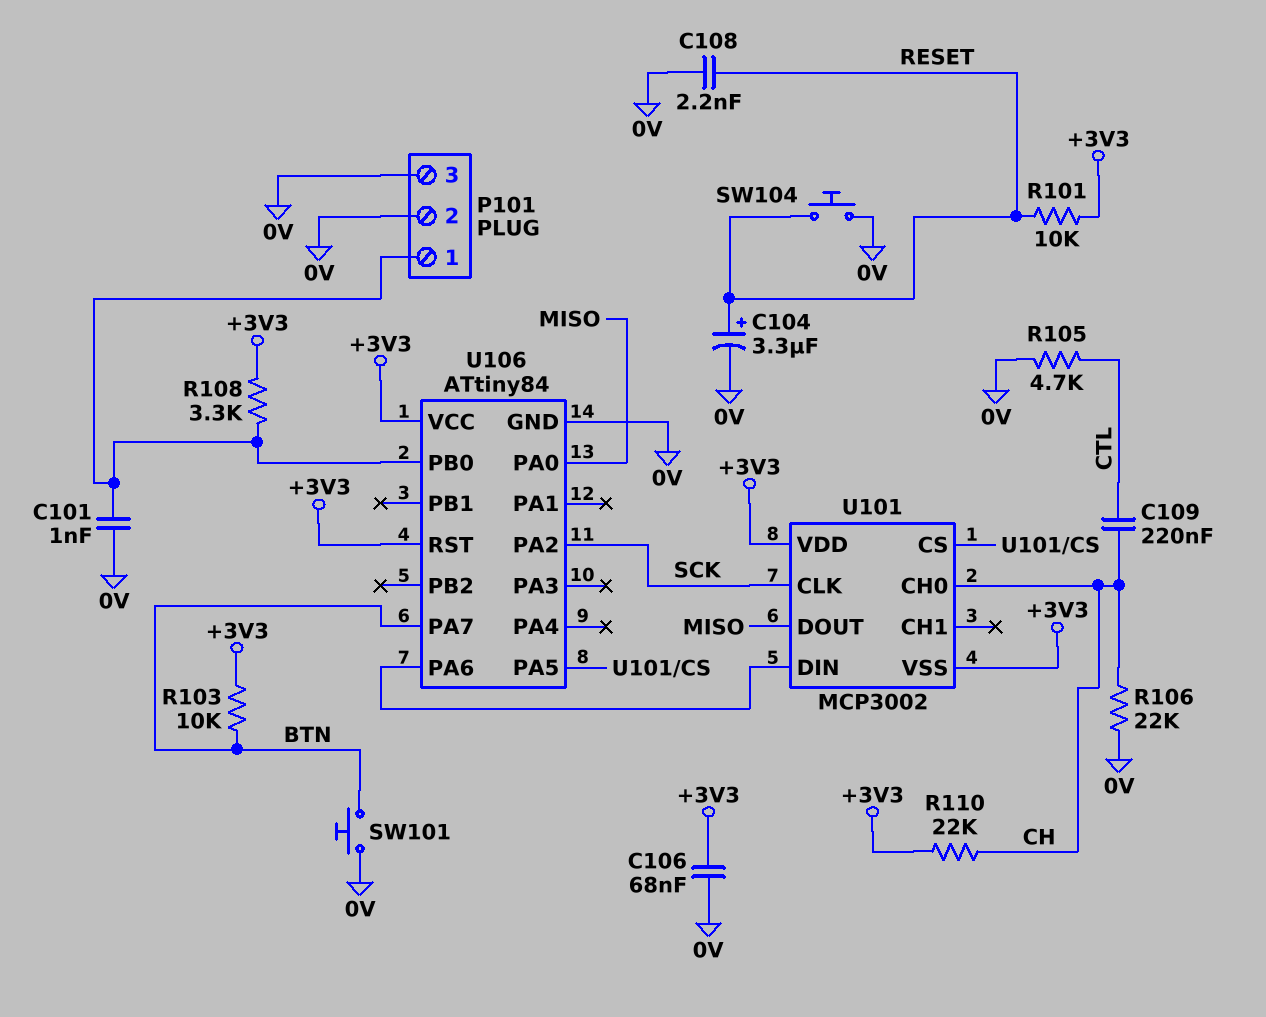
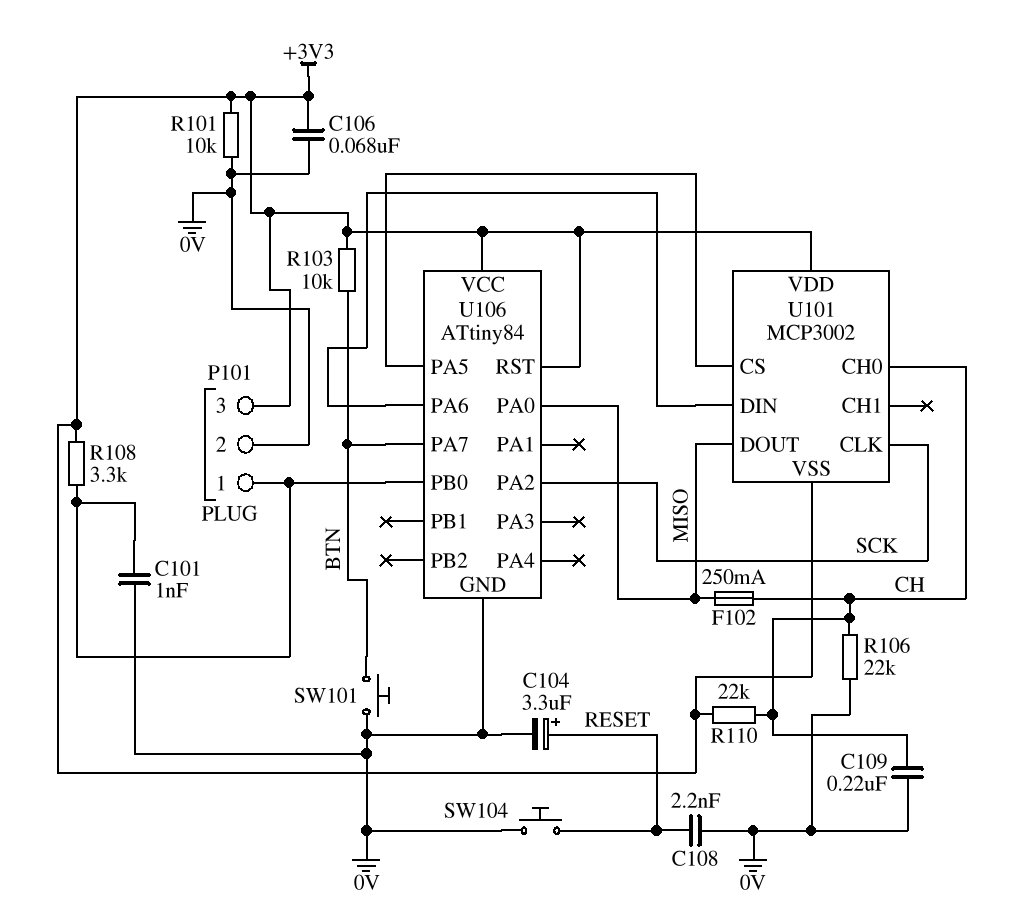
C109: 220nF (CH, CTL) -> 220nF (0V, CH)
F102: none -> 250mA (CH, MISO)
P101 pin 3: 0V -> +3V3
R101: 10k (+3V3, RESET) -> 10k (+3V3, 0V)
R105: 4.7k (0V, CTL) -> none

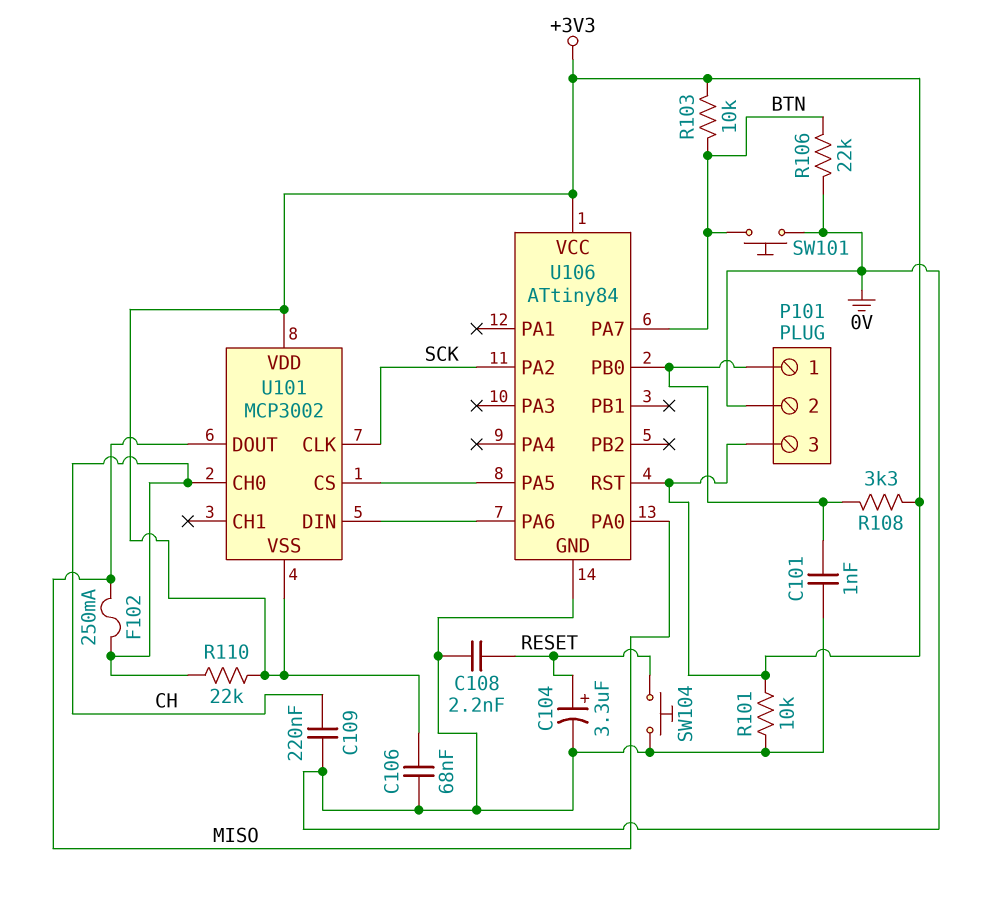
R106: 22k (0V, CH) -> 22k (0V, BTN)

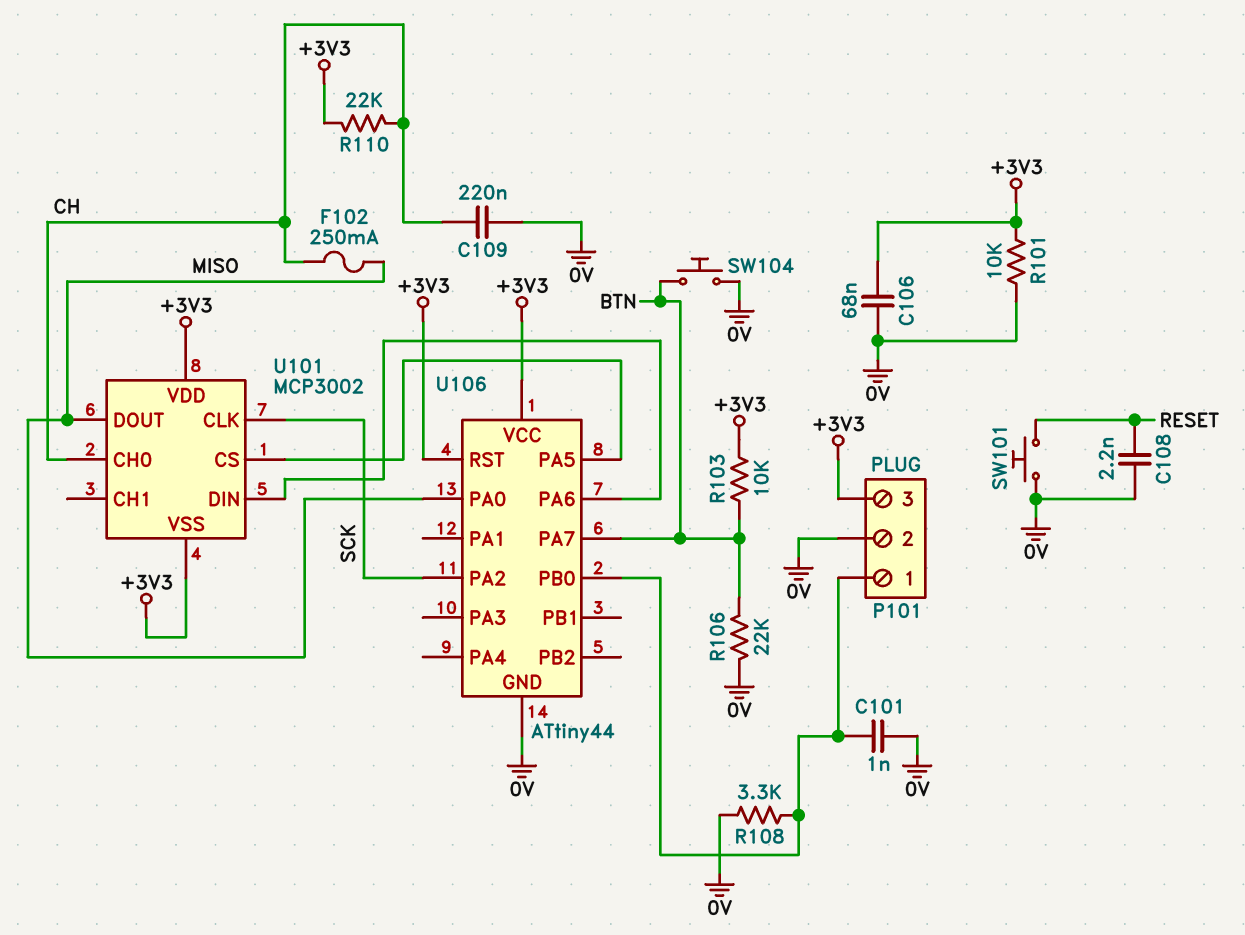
C104: 3.3uF (plus RESET, minus 0V) -> none
R108: 3.3k (+3V3, P101/1) -> 3.3k (0V, P101/1)
SW101: button (0V, BTN) -> button (0V, RESET)
SW104: button (0V, RESET) -> button (0V, BTN)
U106: ATtiny84 -> ATtiny44

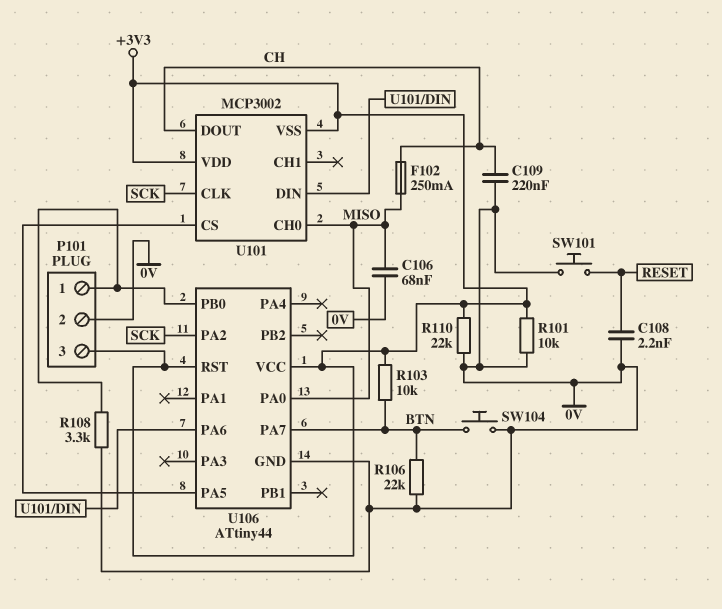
C101: 1nF (0V, P101/1) -> none
C106: 68nF (+3V3, 0V) -> 68nF (0V, MISO)
R110: 22k (+3V3, CH) -> 22k (+3V3, 0V)
U101 pin CH0: CH -> MISO
U101 pin DOUT: MISO -> CH

